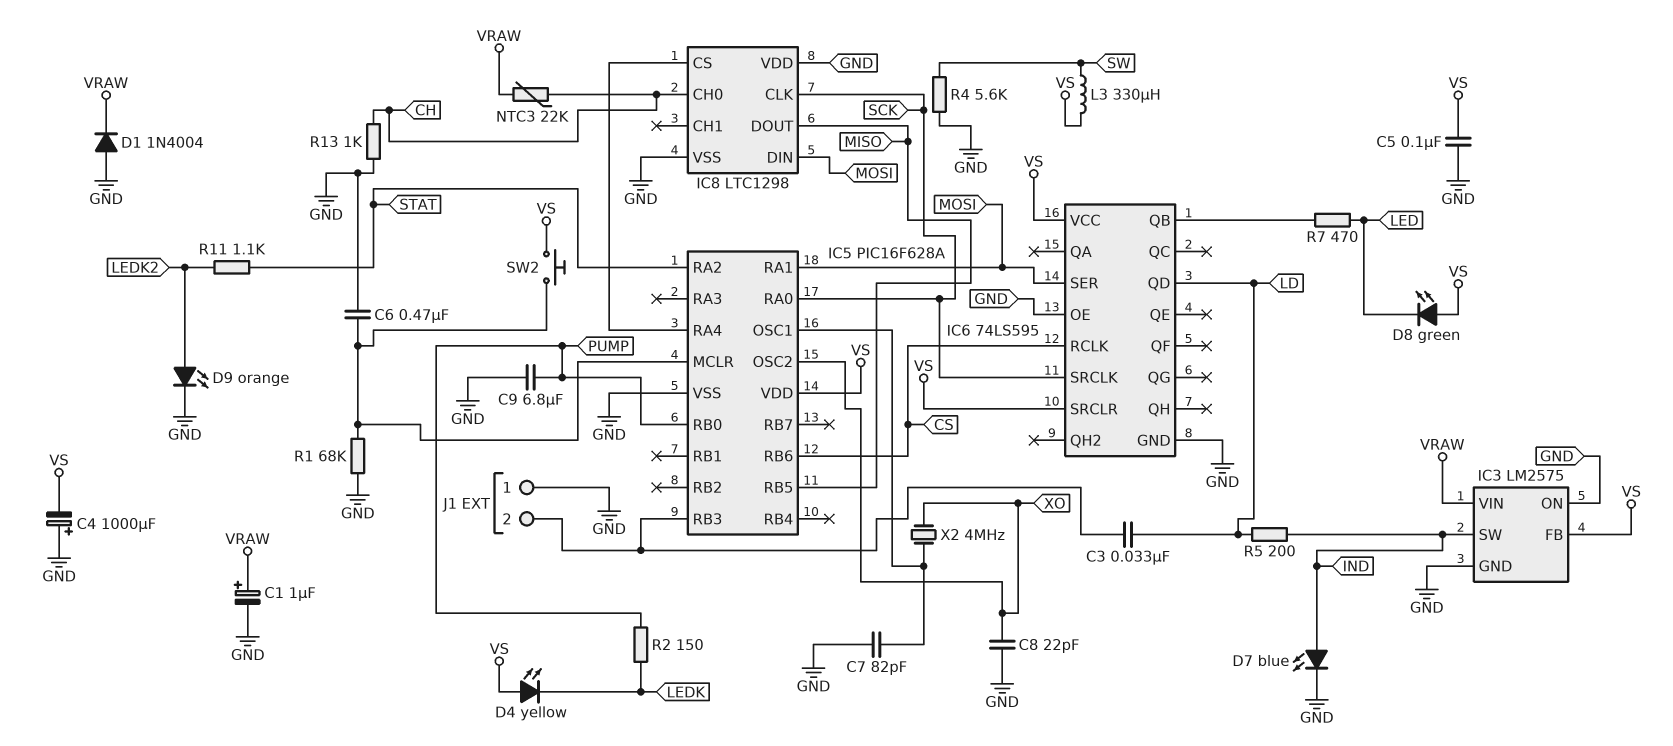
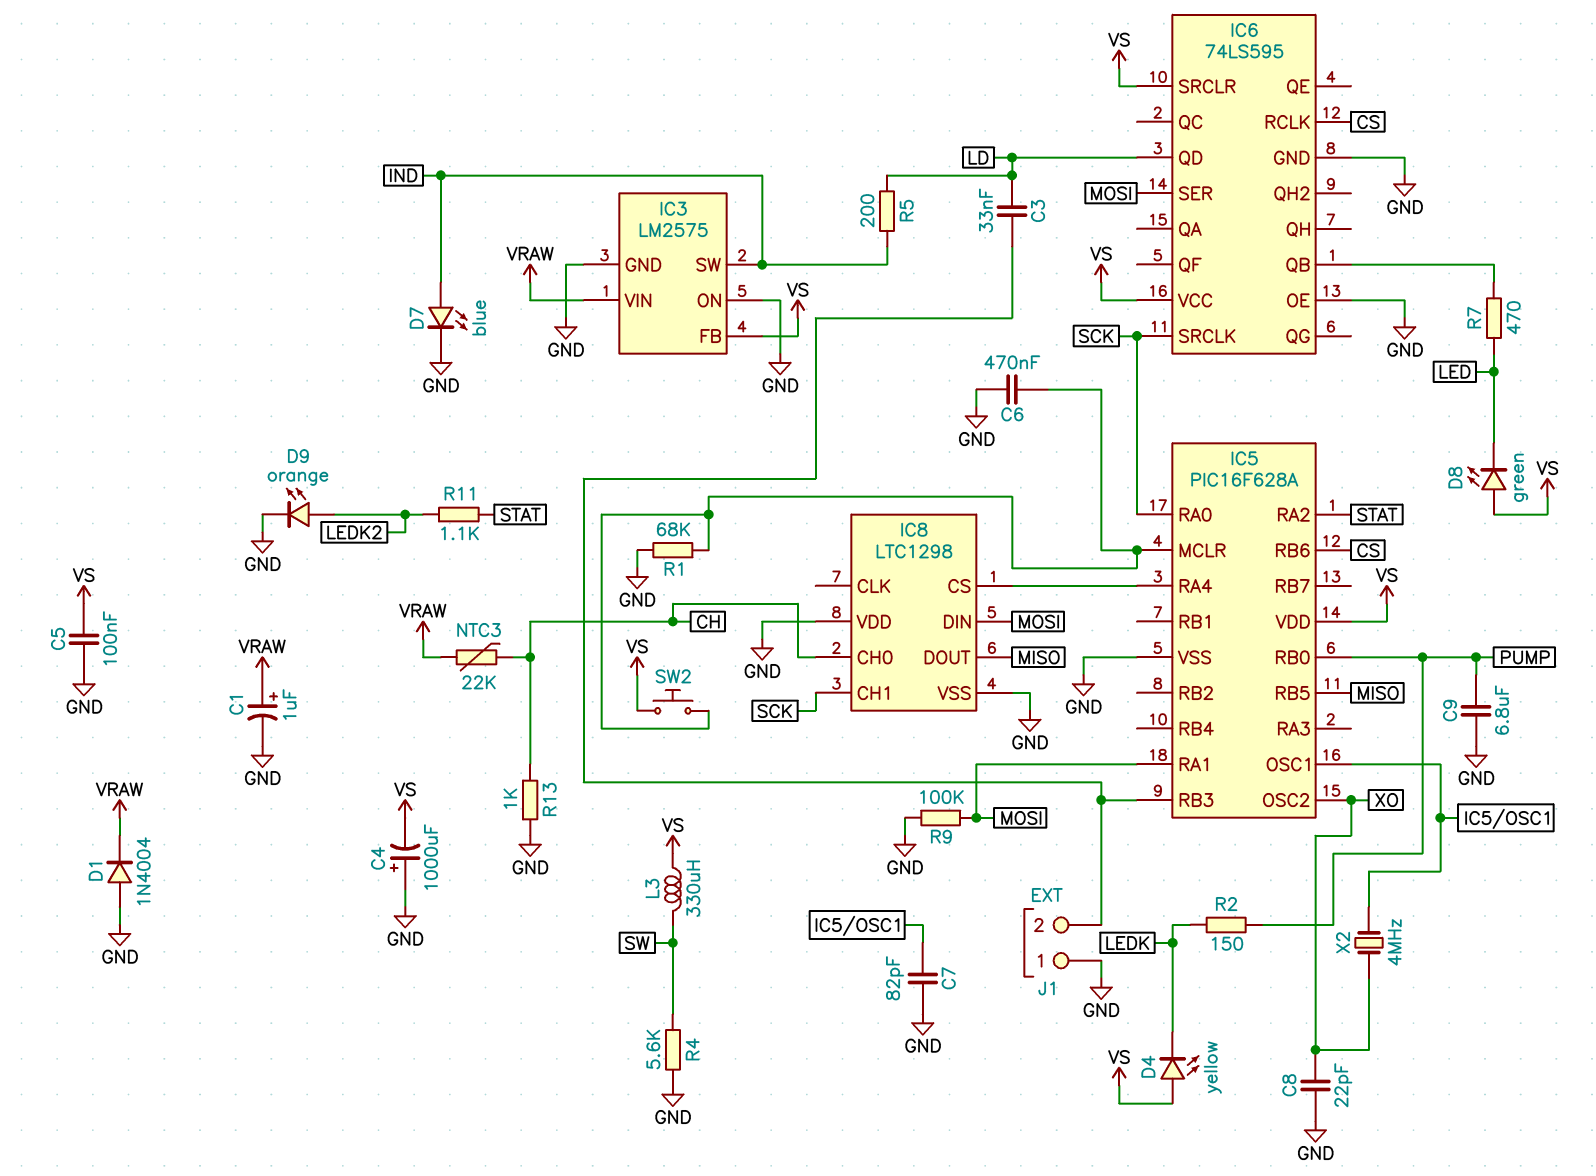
IC8 pin CH1: none -> SCK
IC8 pin CLK: SCK -> none
R9: none -> 100k (GND, MOSI)

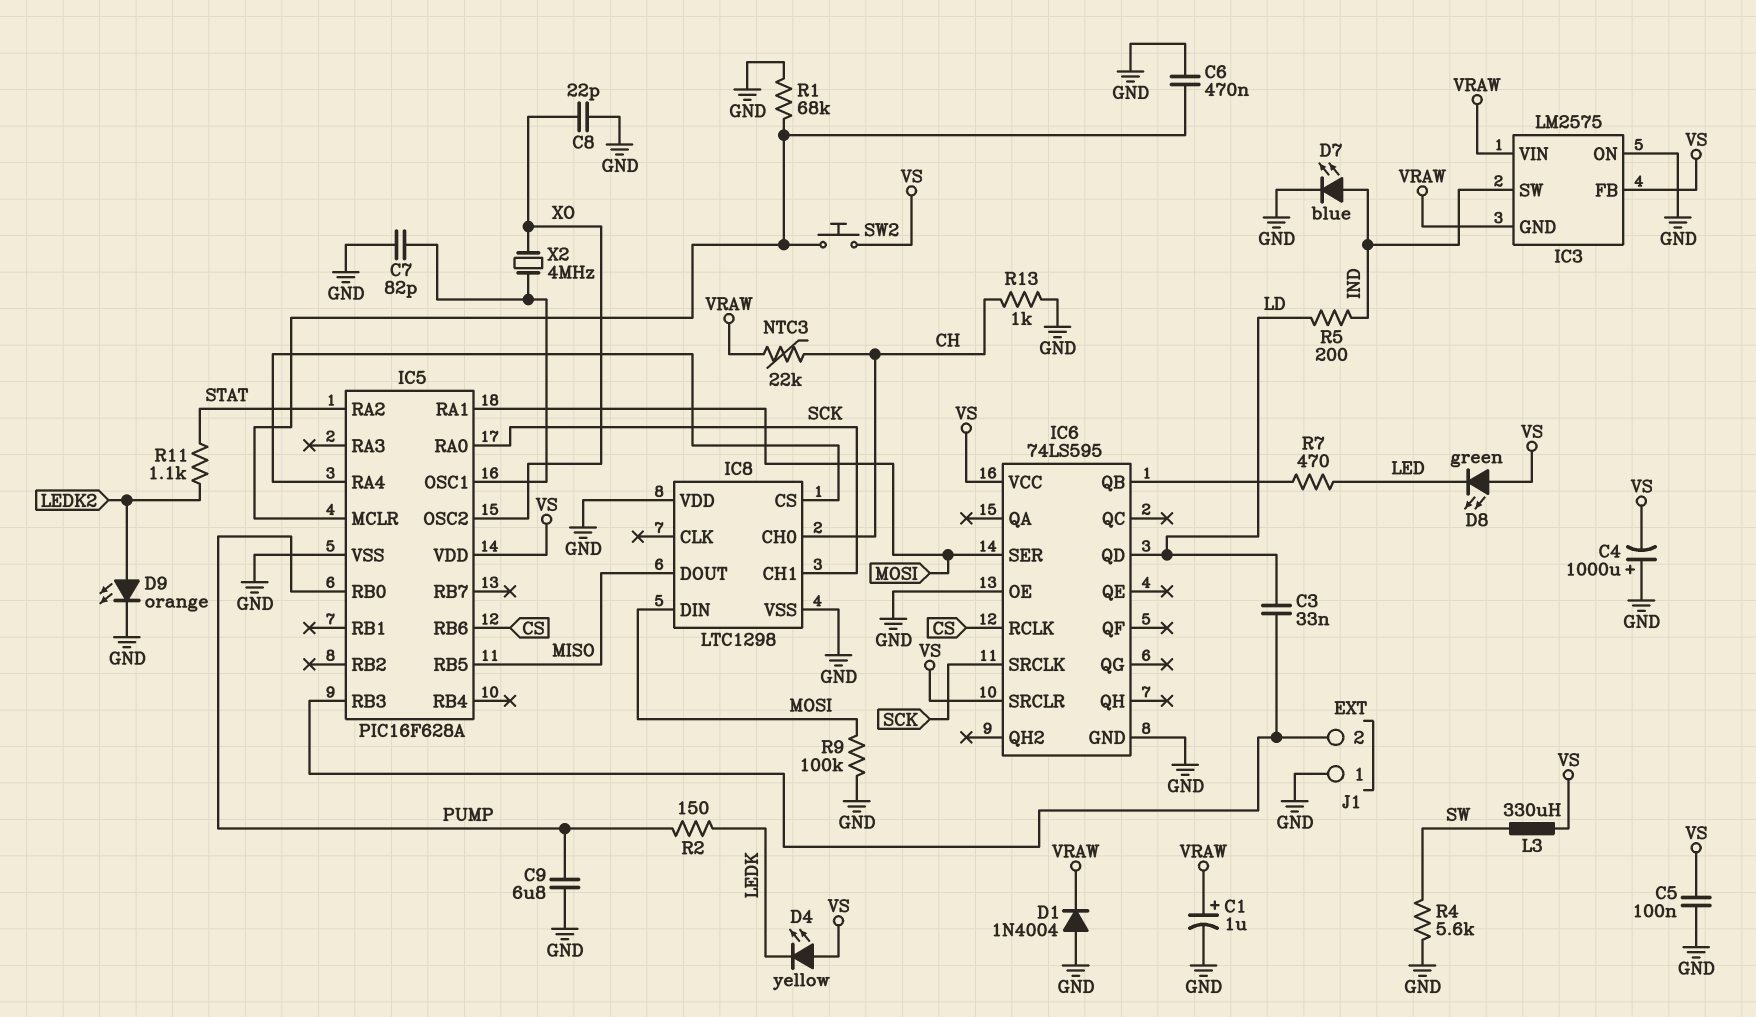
IC3 pin GND: GND -> VRAW

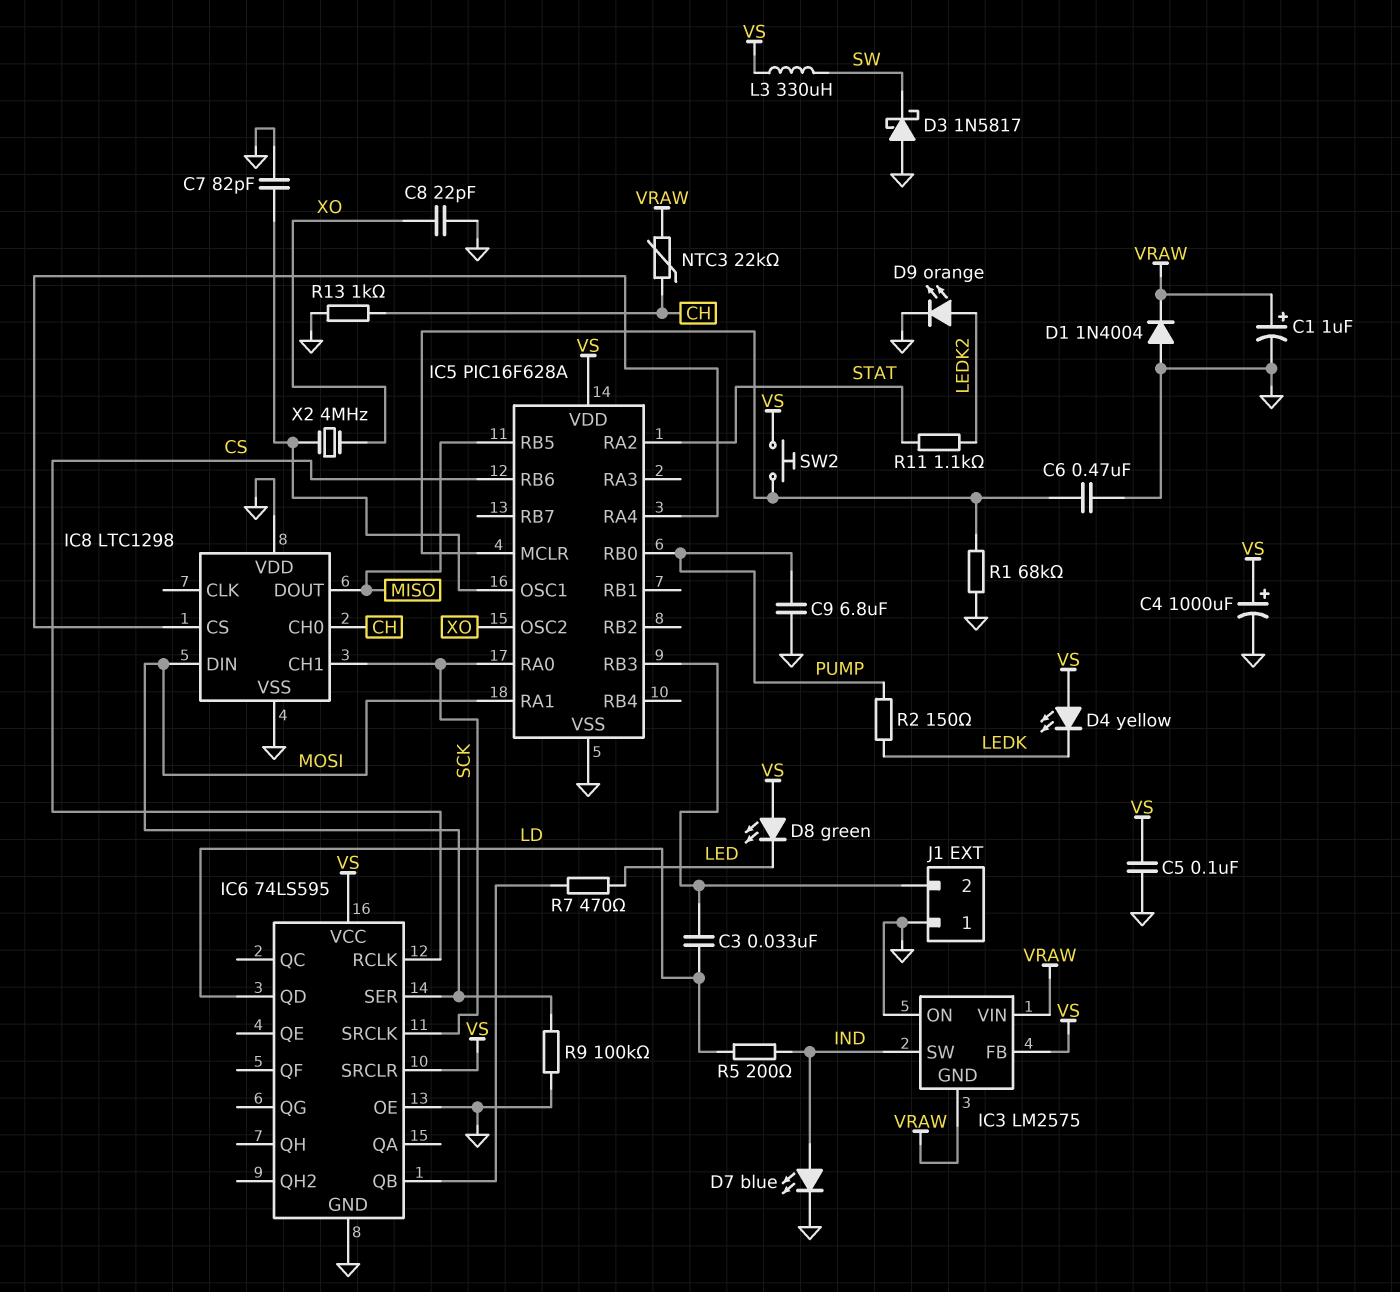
C4: 1000uF (plus GND, minus VS) -> 1000uF (plus VS, minus GND)
D3: none -> schottky 1N5817 (A GND, K SW)
R4: 5.6k (GND, SW) -> none

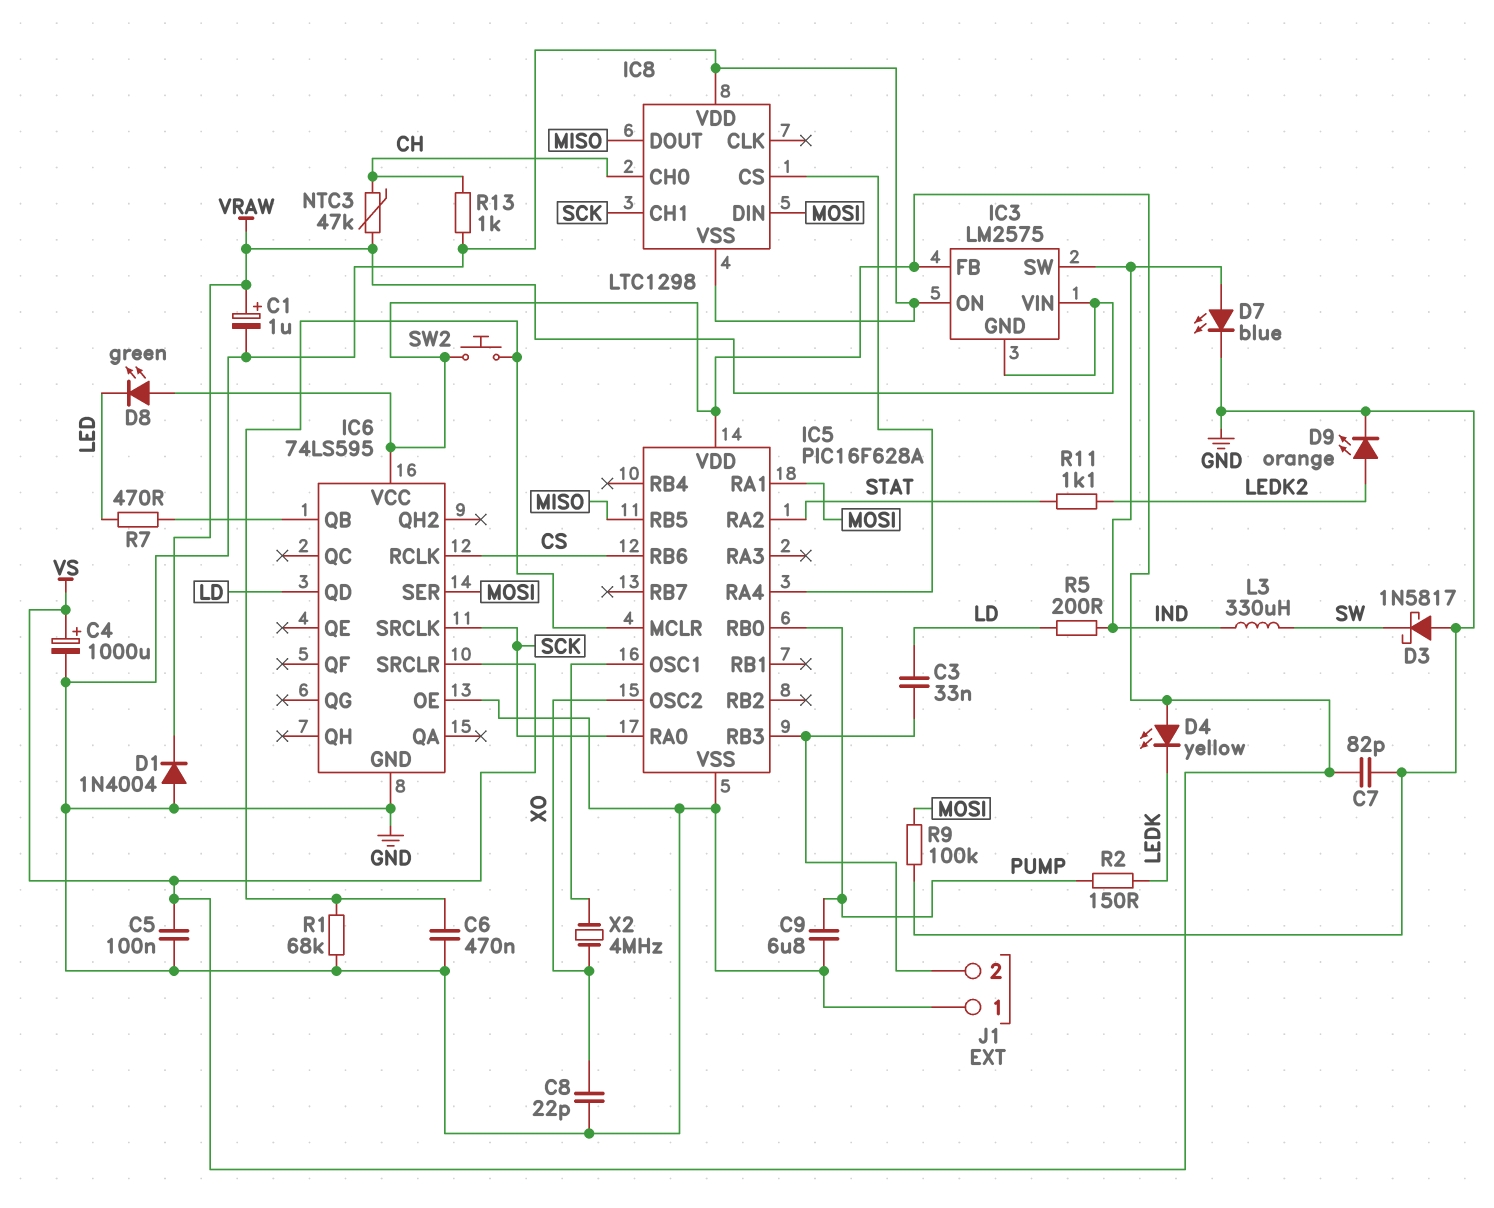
C7: 82pF (GND, IC5/OSC1) -> 82pF (GND, VS)
L3: 330uH (SW, VS) -> 330uH (IND, SW)
NTC3: 22k (CH, VRAW) -> 47k (CH, VRAW)

